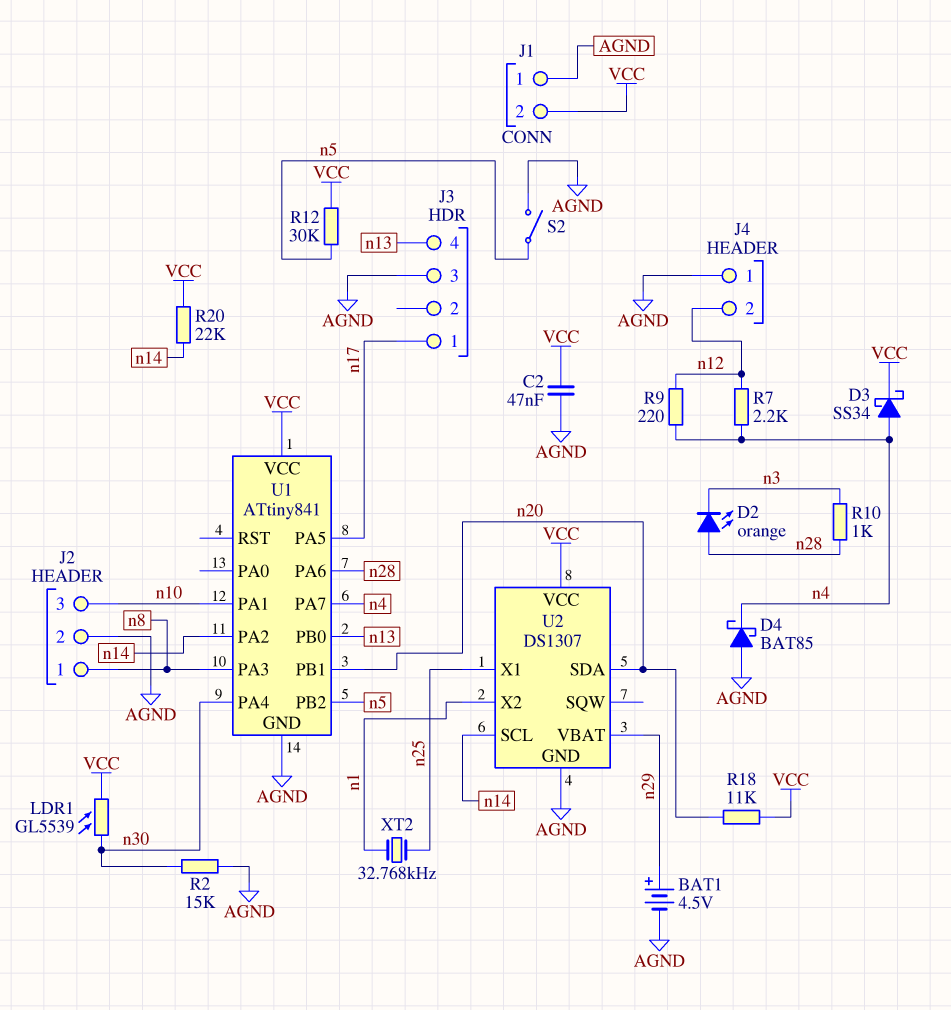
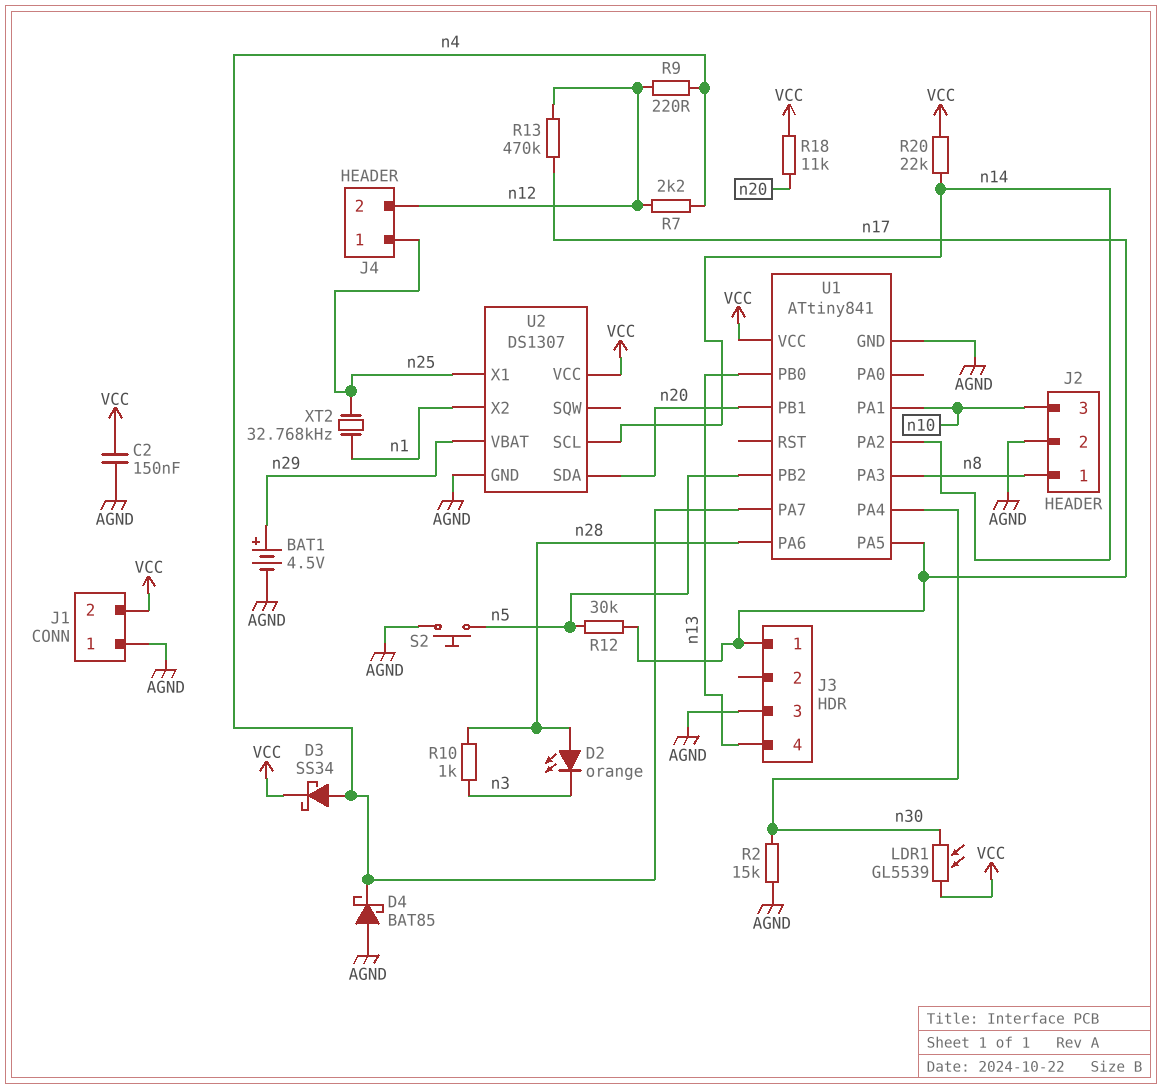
C2: 47nF (AGND, VCC) -> 150nF (AGND, VCC)
J4 pin 1: AGND -> n25
R12: 30k (VCC, n5) -> 30k (n5, n17)
R13: none -> 470k (n12, n17)
S2: switch (AGND, n5) -> button (AGND, n5)

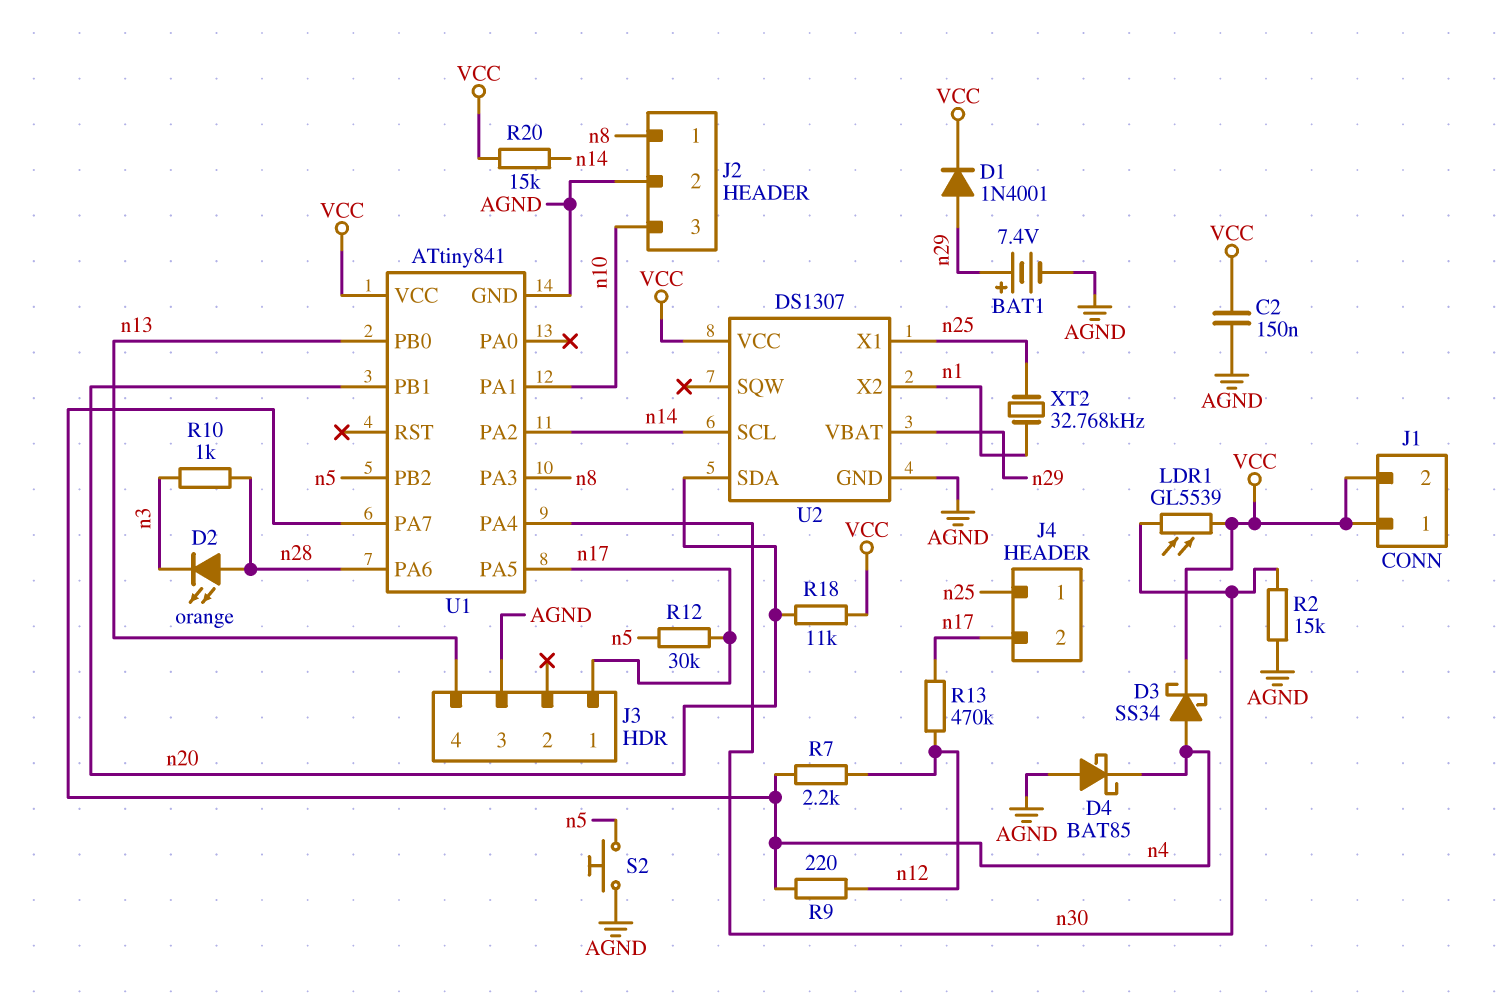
BAT1: 4.5V (plus n29, minus AGND) -> 7.4V (plus n29, minus AGND)
D1: none -> diode 1N4001 (A n29, K VCC)
J1 pin 1: AGND -> VCC
J4 pin 2: n12 -> n17
R20: 22k (VCC, n14) -> 15k (VCC, n14)

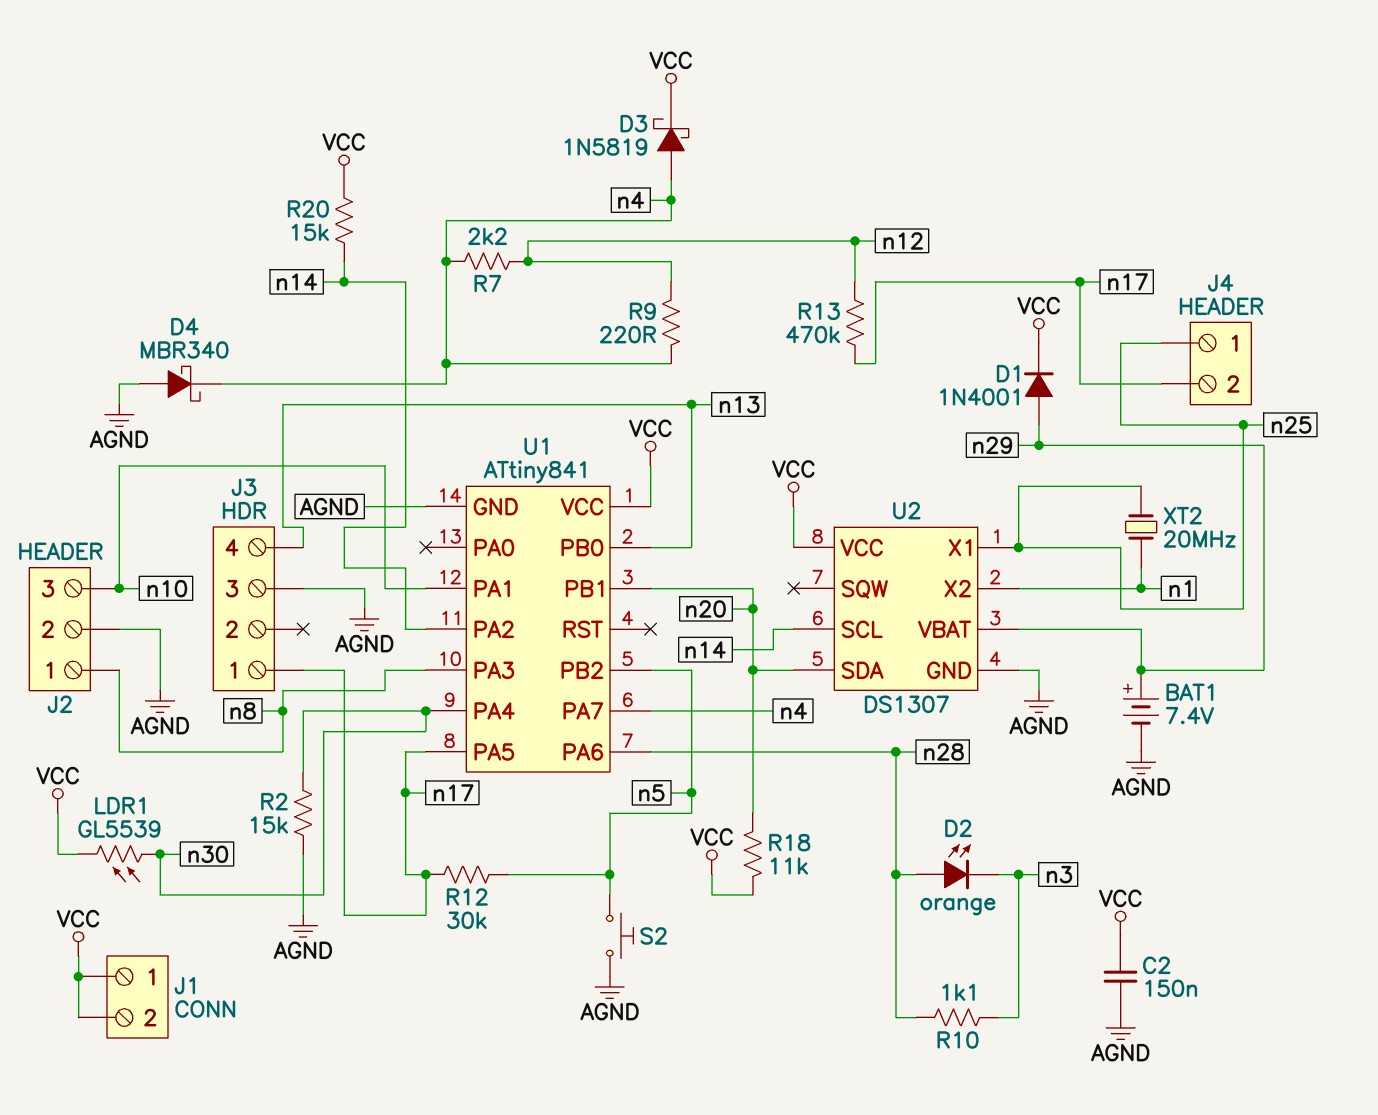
D3: schottky SS34 (A n4, K VCC) -> schottky 1N5819 (A n4, K VCC)
D4: schottky BAT85 (A AGND, K n4) -> schottky MBR340 (A AGND, K n4)
R10: 1k (n3, n28) -> 1.1k (n3, n28)
XT2: 32.768kHz (n1, n25) -> 20MHz (n1, n25)

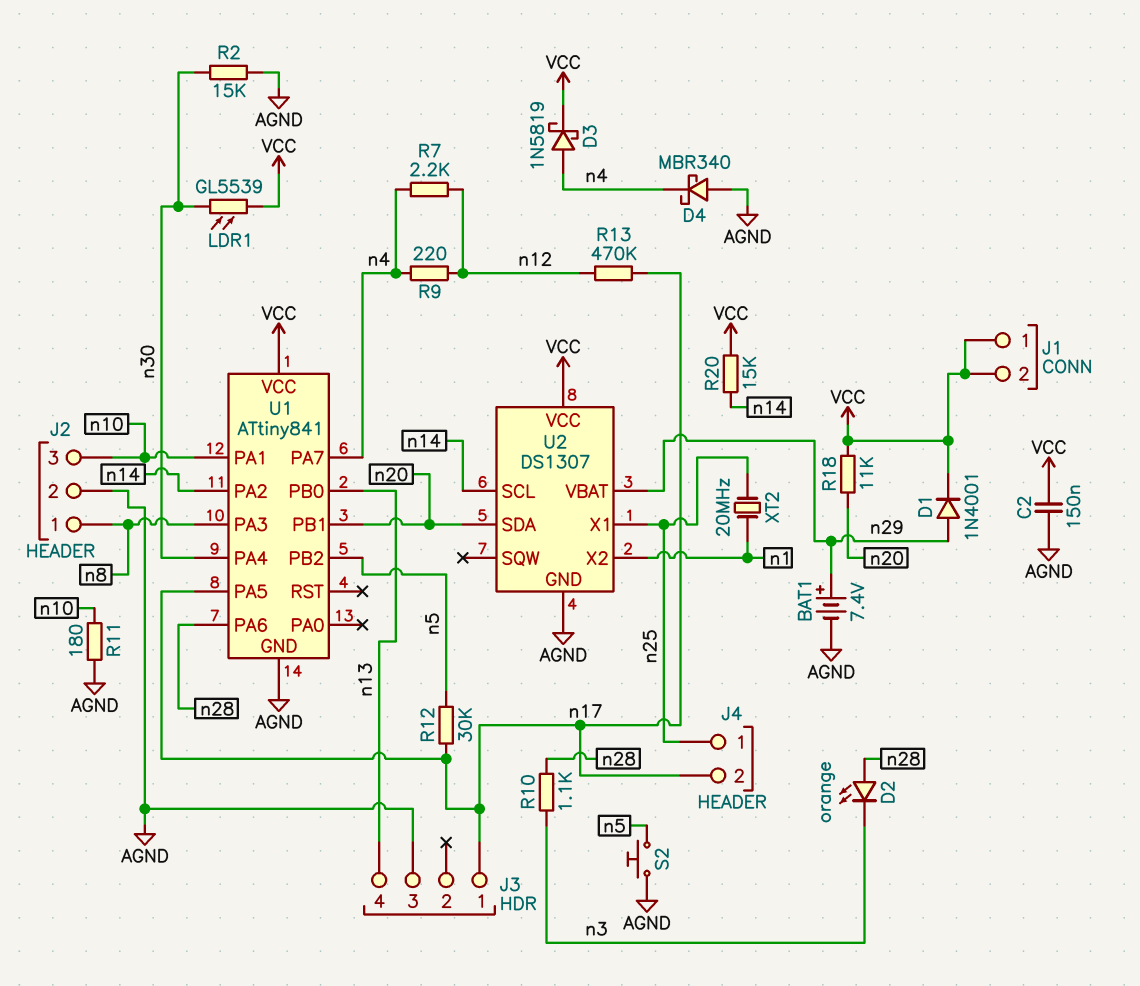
R11: none -> 180 (AGND, n10)

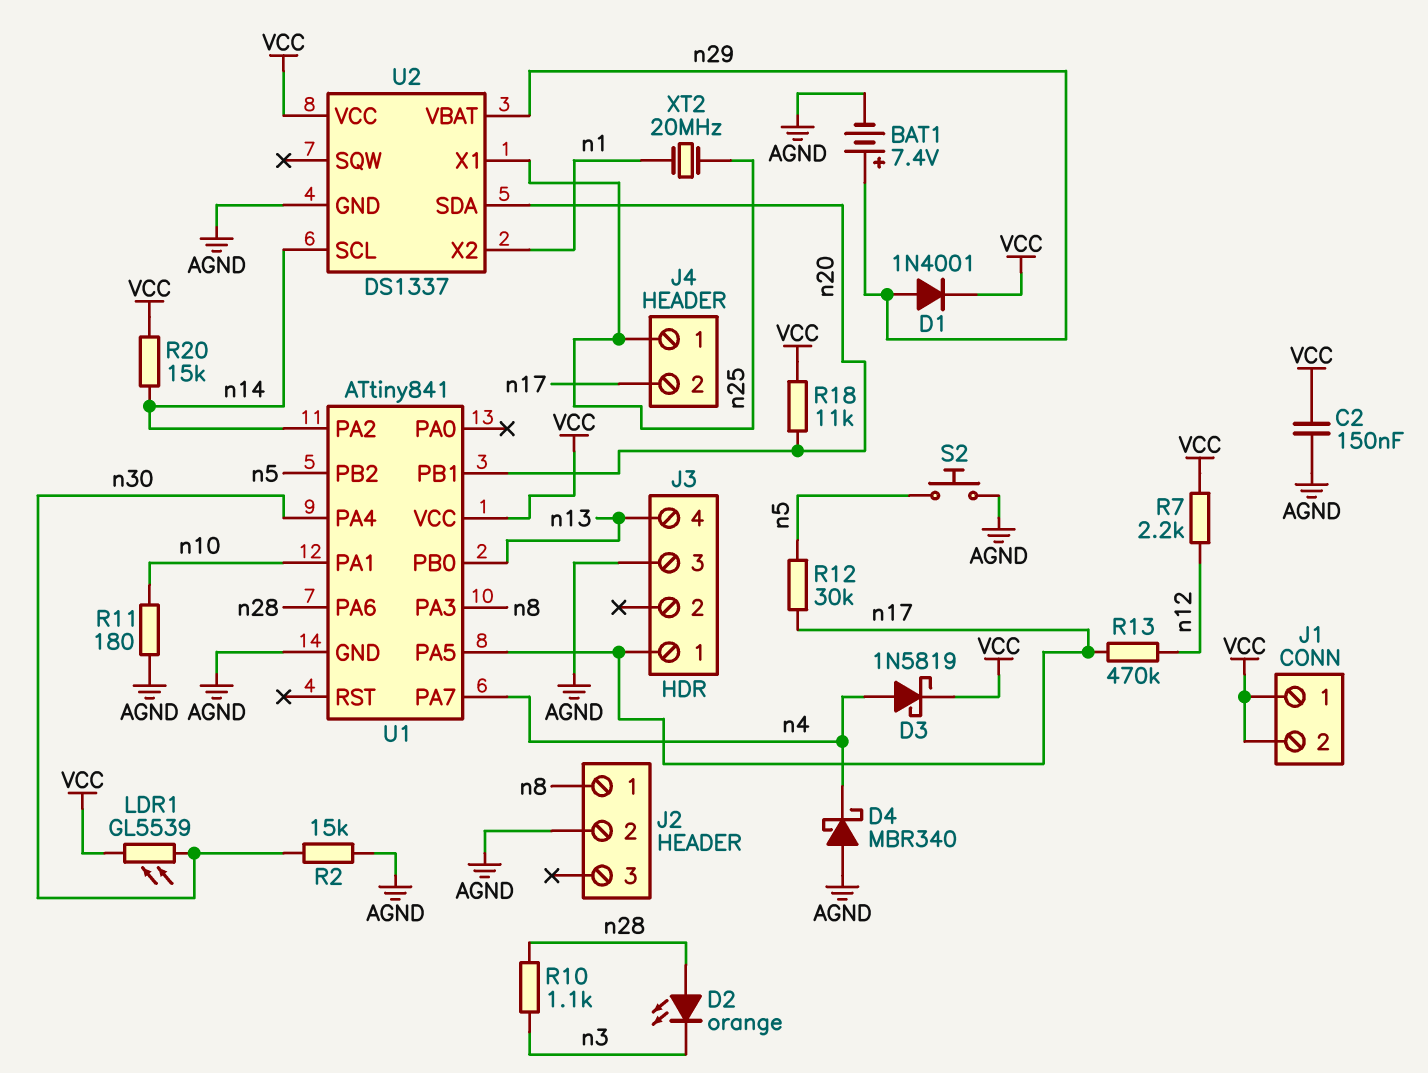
J2 pin 3: n10 -> none
R7: 2.2k (n4, n12) -> 2.2k (VCC, n12)
R9: 220 (n4, n12) -> none
U2: DS1307 -> DS1337

